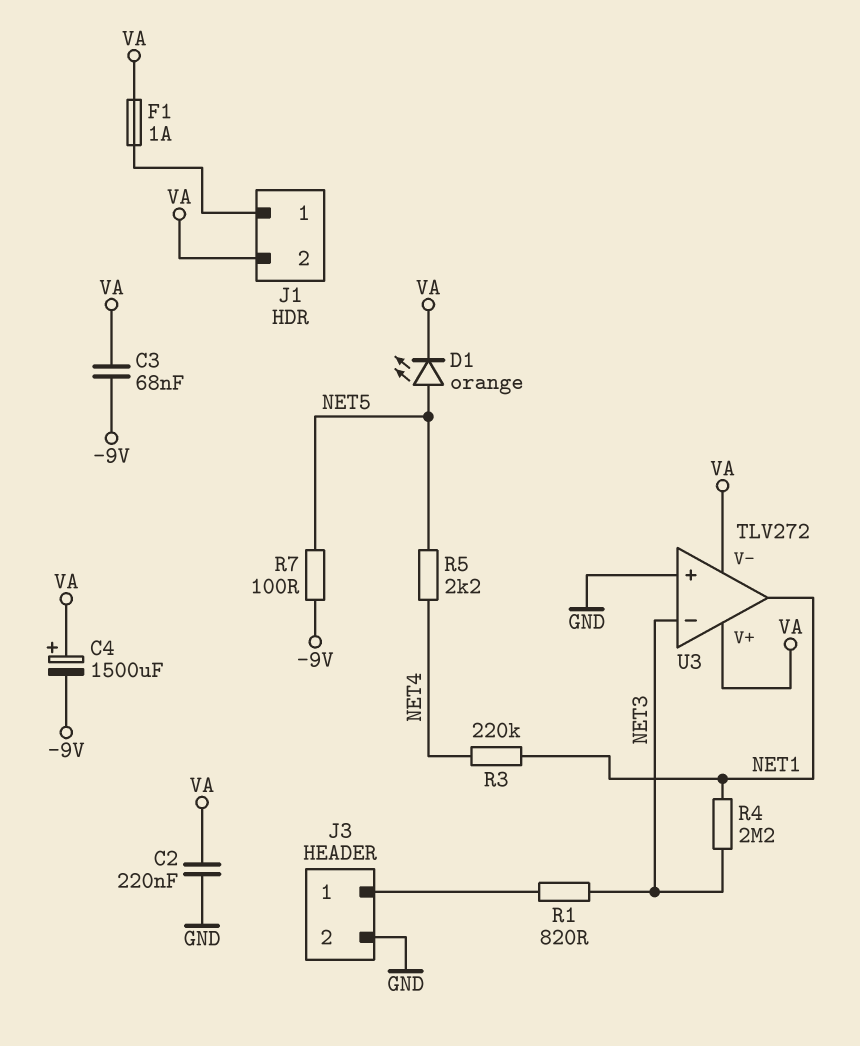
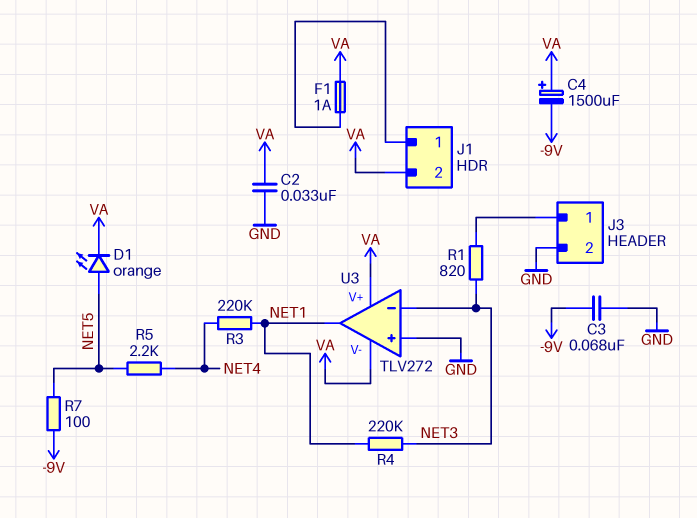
C2: 220nF (GND, VA) -> 33nF (GND, VA)
C3: 68nF (-9V, VA) -> 68nF (-9V, GND)
R4: 2.2M (NET1, NET3) -> 220k (NET1, NET3)

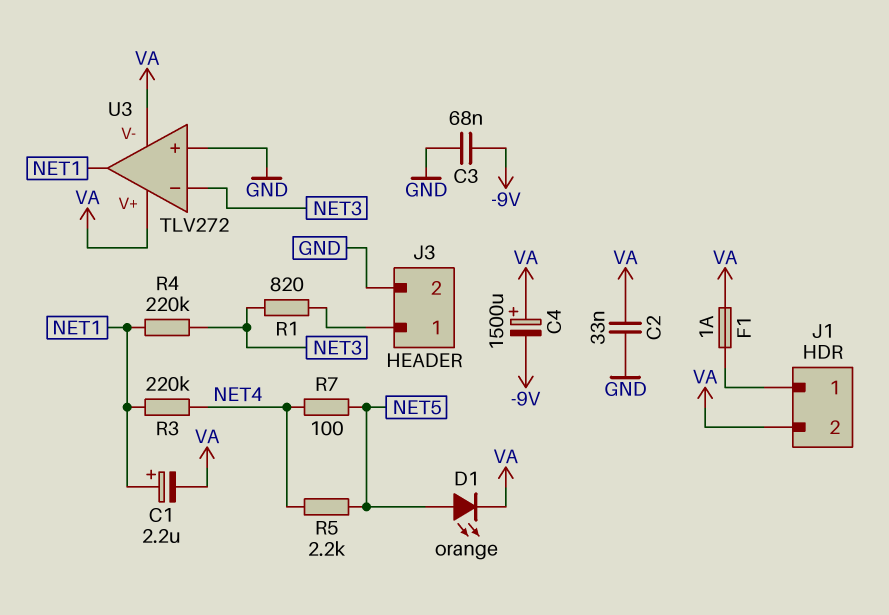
C1: none -> 2.2uF (plus NET1, minus VA)
R7: 100 (-9V, NET5) -> 100 (NET4, NET5)

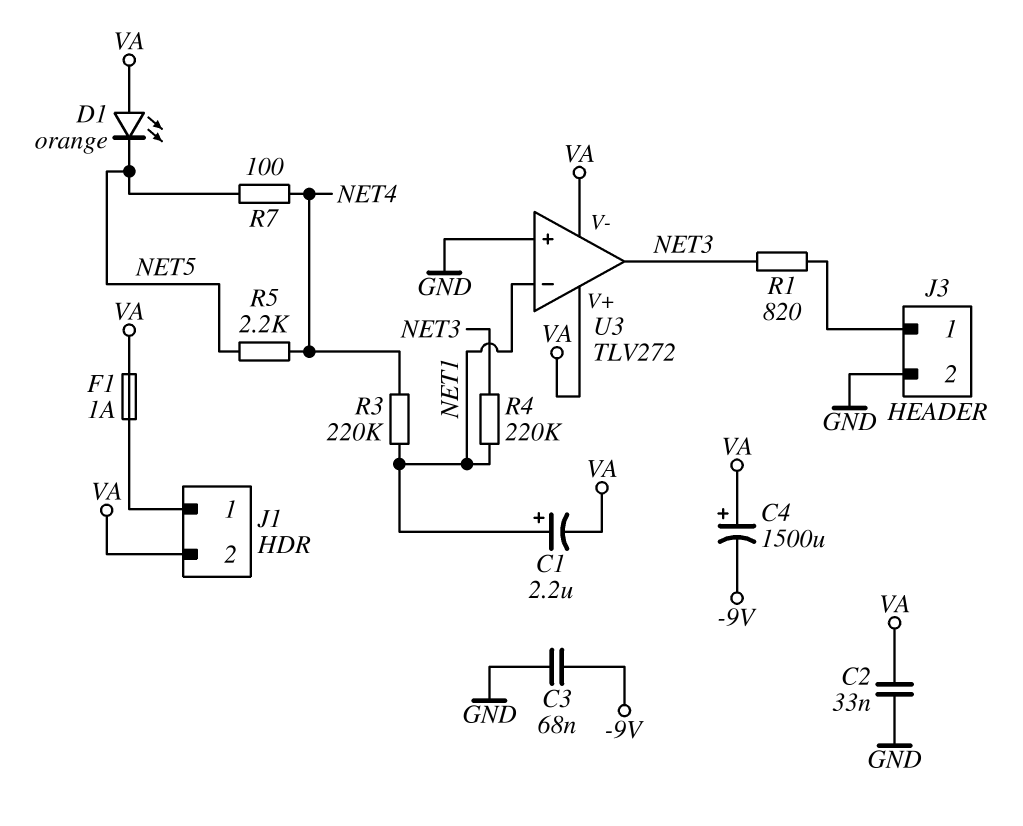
D1: LED orange (A NET5, K VA) -> LED orange (A VA, K NET5)
U3 pin in-: NET3 -> NET1
U3 pin out: NET1 -> NET3

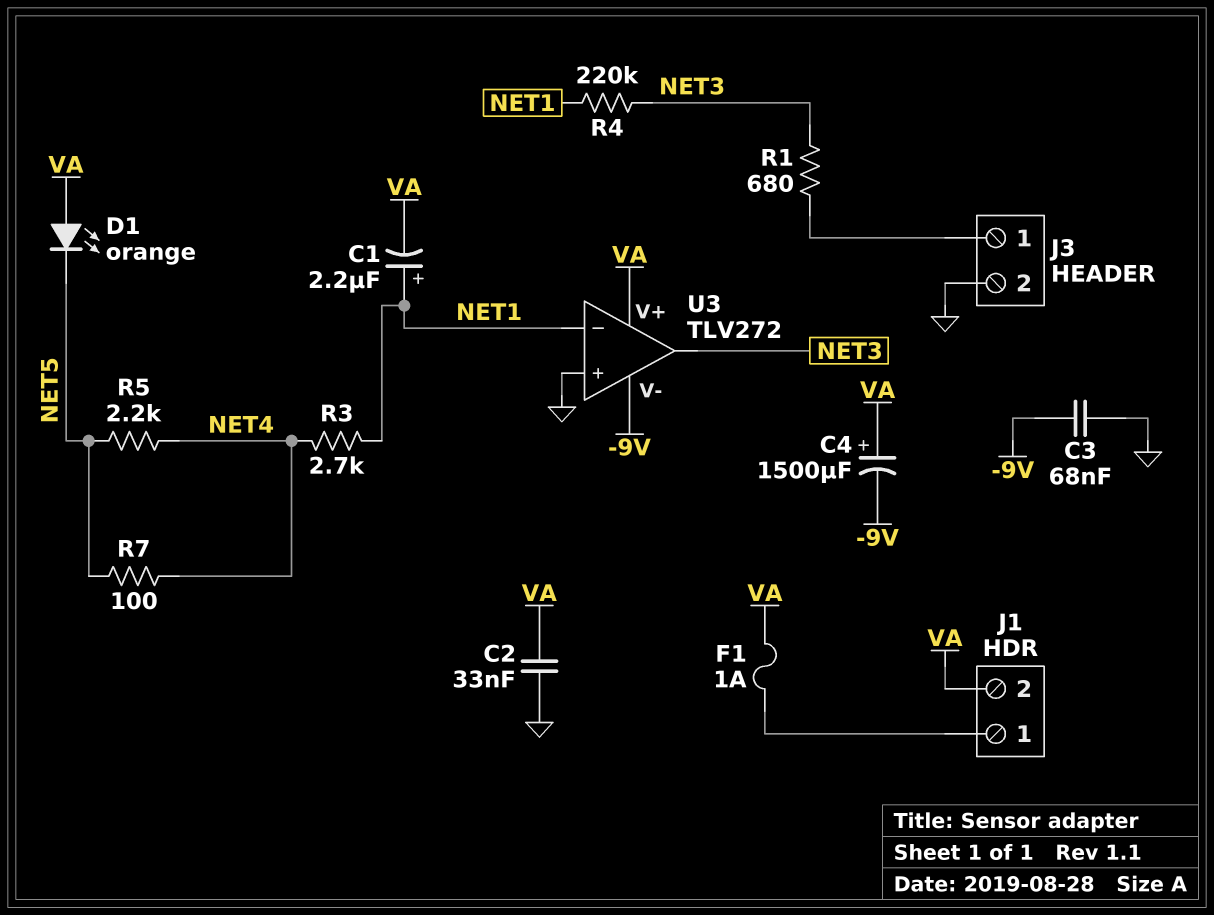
R1: 820 (J3/1, NET3) -> 680 (J3/1, NET3)
R3: 220k (NET1, NET4) -> 2.7k (NET1, NET4)
U3 pin V-: VA -> -9V

